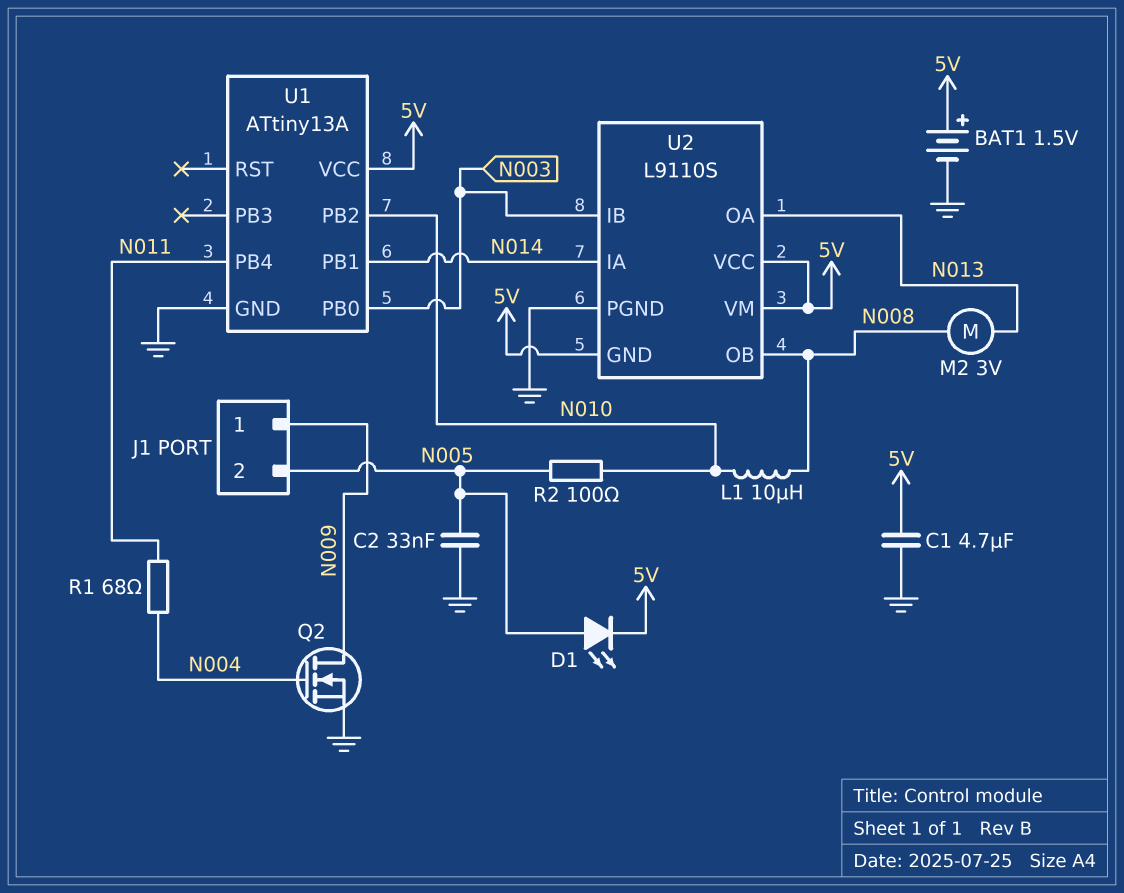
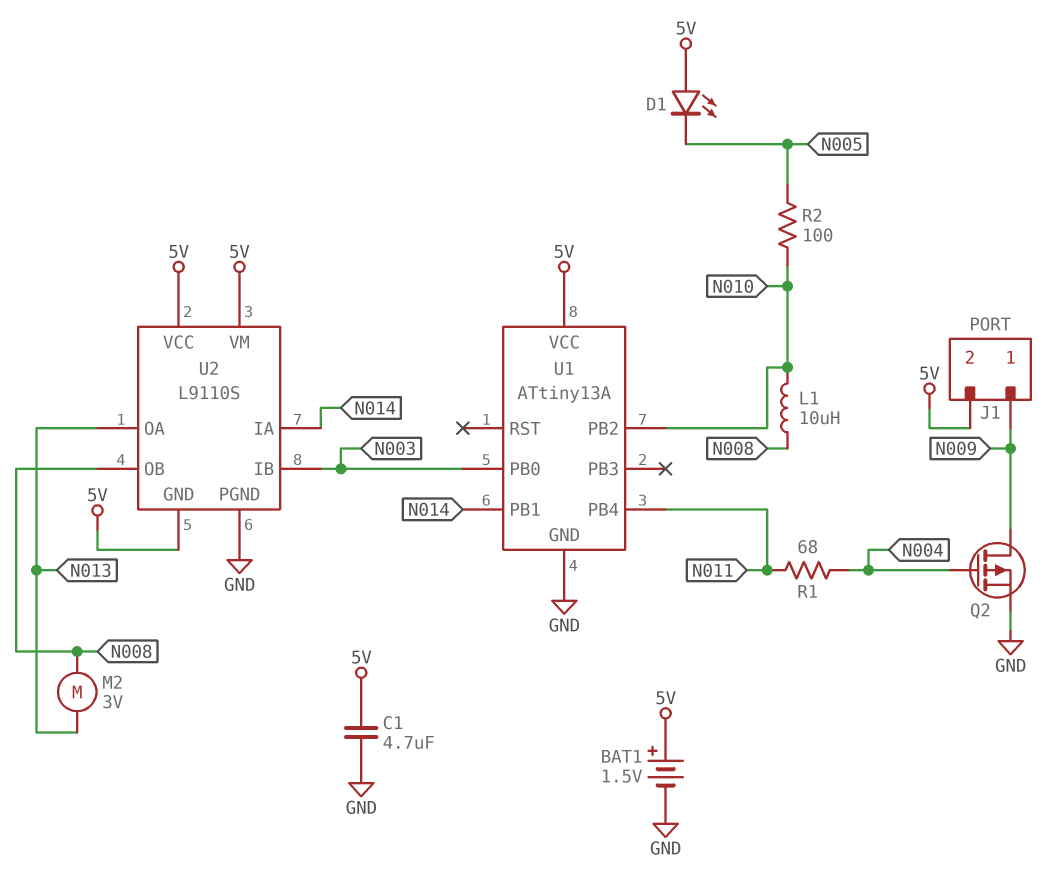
C2: 33nF (GND, N005) -> none
D1: LED (A N005, K 5V) -> LED (A 5V, K N005)
J1 pin 2: N005 -> 5V
Q2: NMOS (G N004, D N009, S GND) -> PMOS (G N004, D N009, S GND)

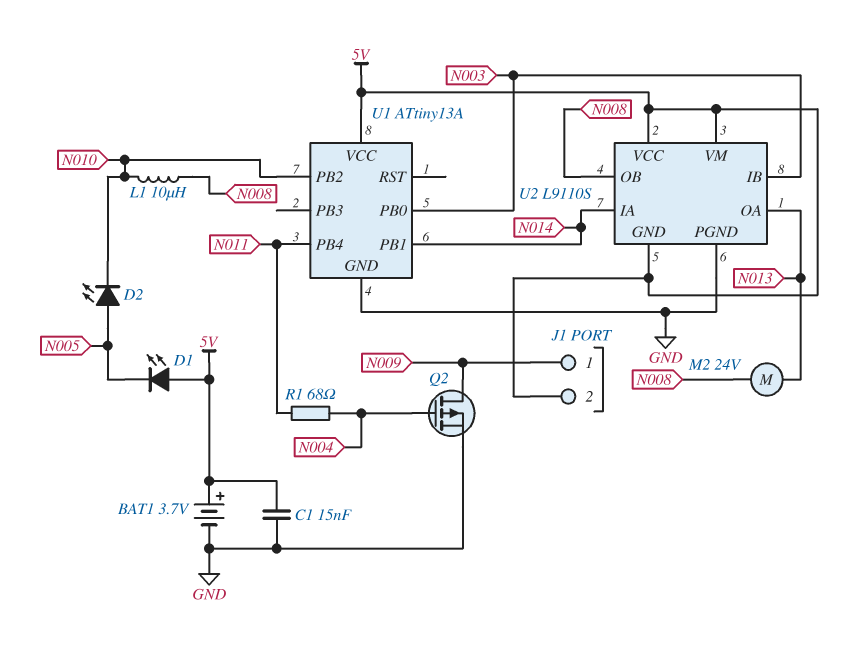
BAT1: 1.5V (plus 5V, minus GND) -> 3.7V (plus 5V, minus GND)
C1: 4.7uF (5V, GND) -> 15nF (5V, GND)
D2: none -> LED (A N005, K N010)
M2: motor 3V (N008, N013) -> motor 24V (N008, N013)
R2: 100 (N005, N010) -> none

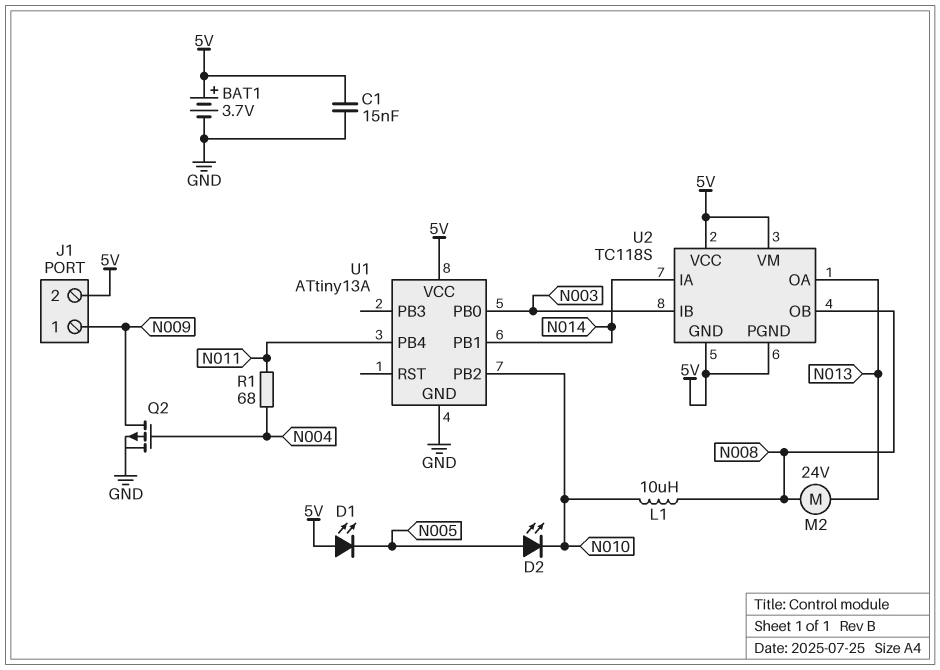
U2: L9110S -> TC118S
U2 pin PGND: GND -> 5V

